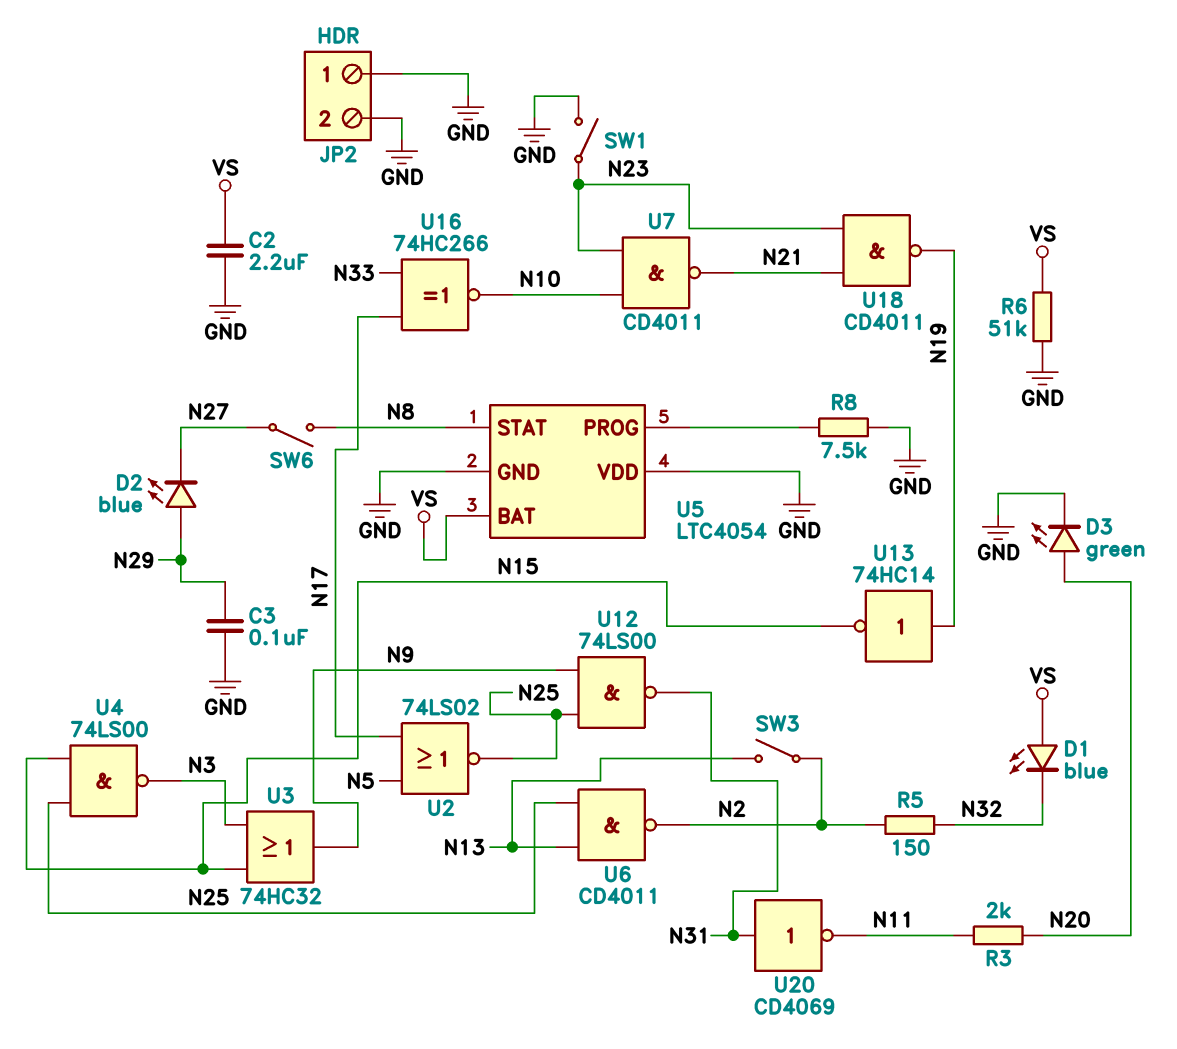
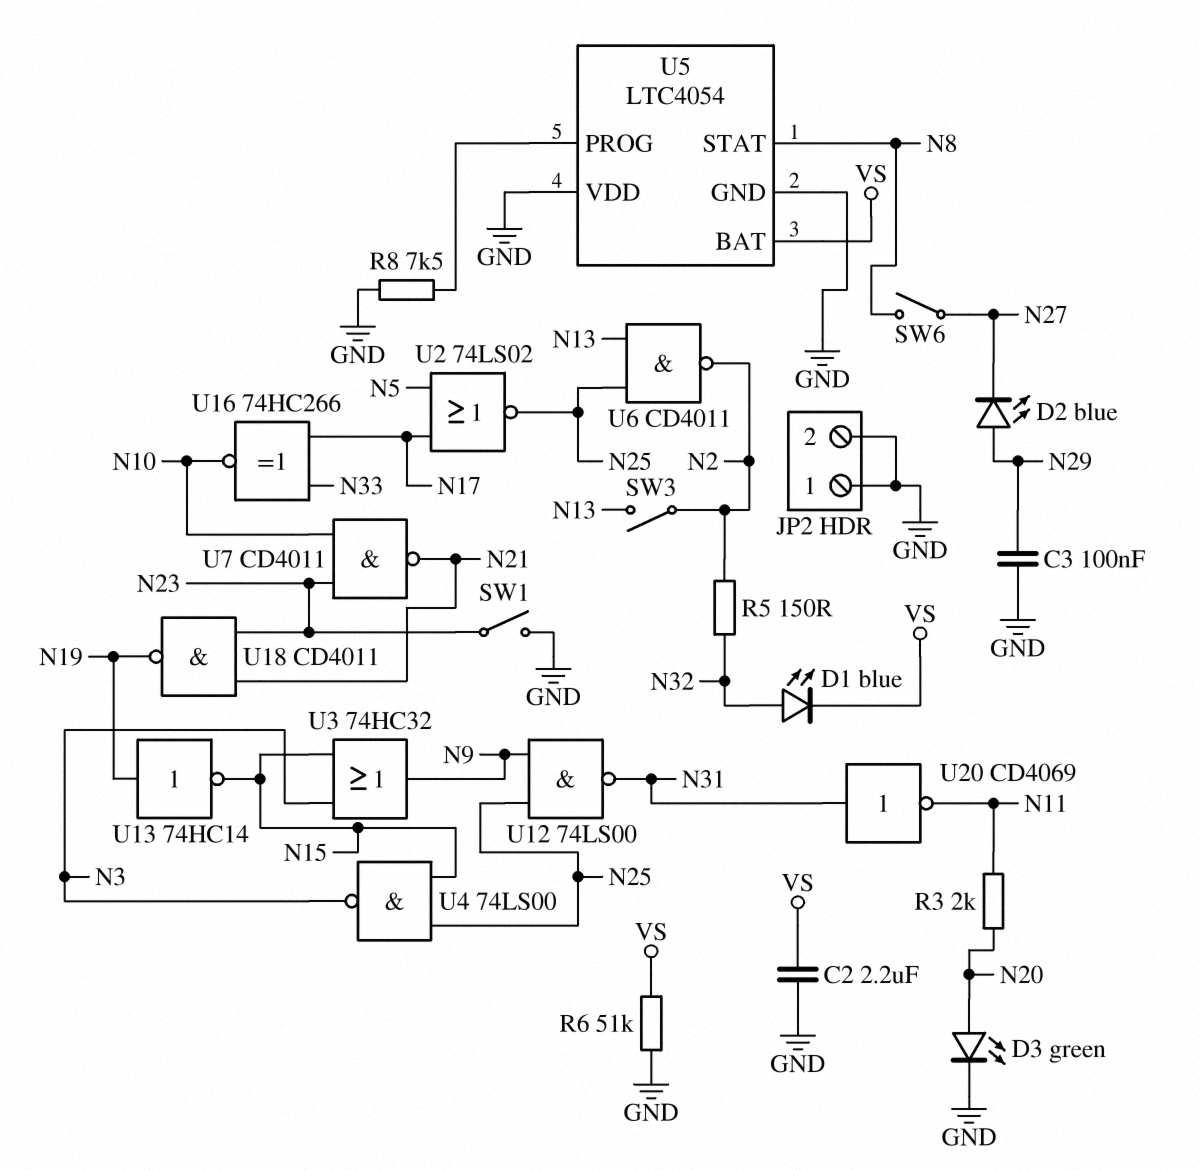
D1: LED blue (A VS, K N32) -> LED blue (A N32, K VS)

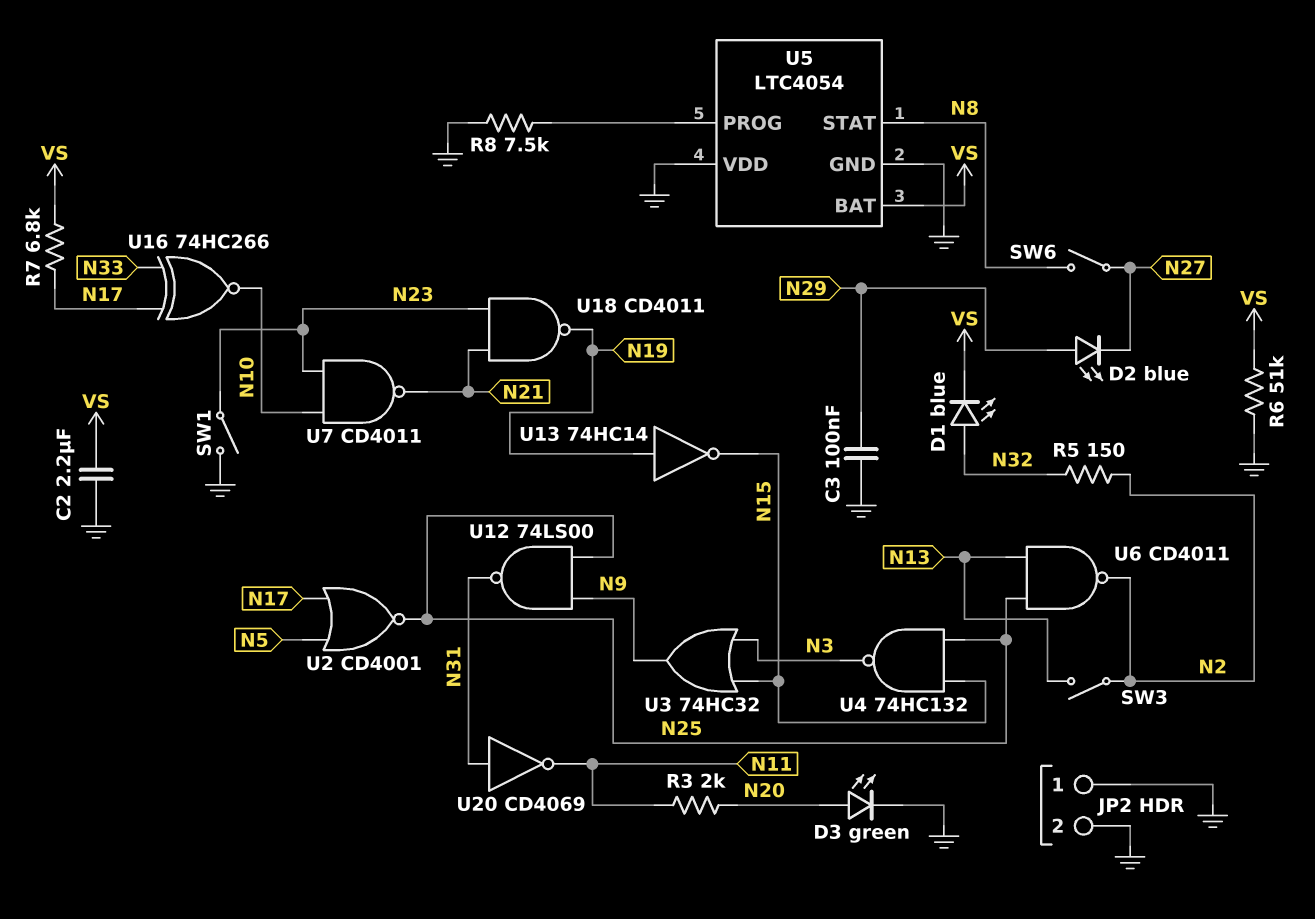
R7: none -> 6.8k (N17, VS)
U2: NOR 74LS02 (in N5, in N17, out N25) -> NOR CD4001 (in N5, in N17, out N25)
U4: NAND 74LS00 (in N15, in N25, out N3) -> NAND 74HC132 (in N15, in N25, out N3)

